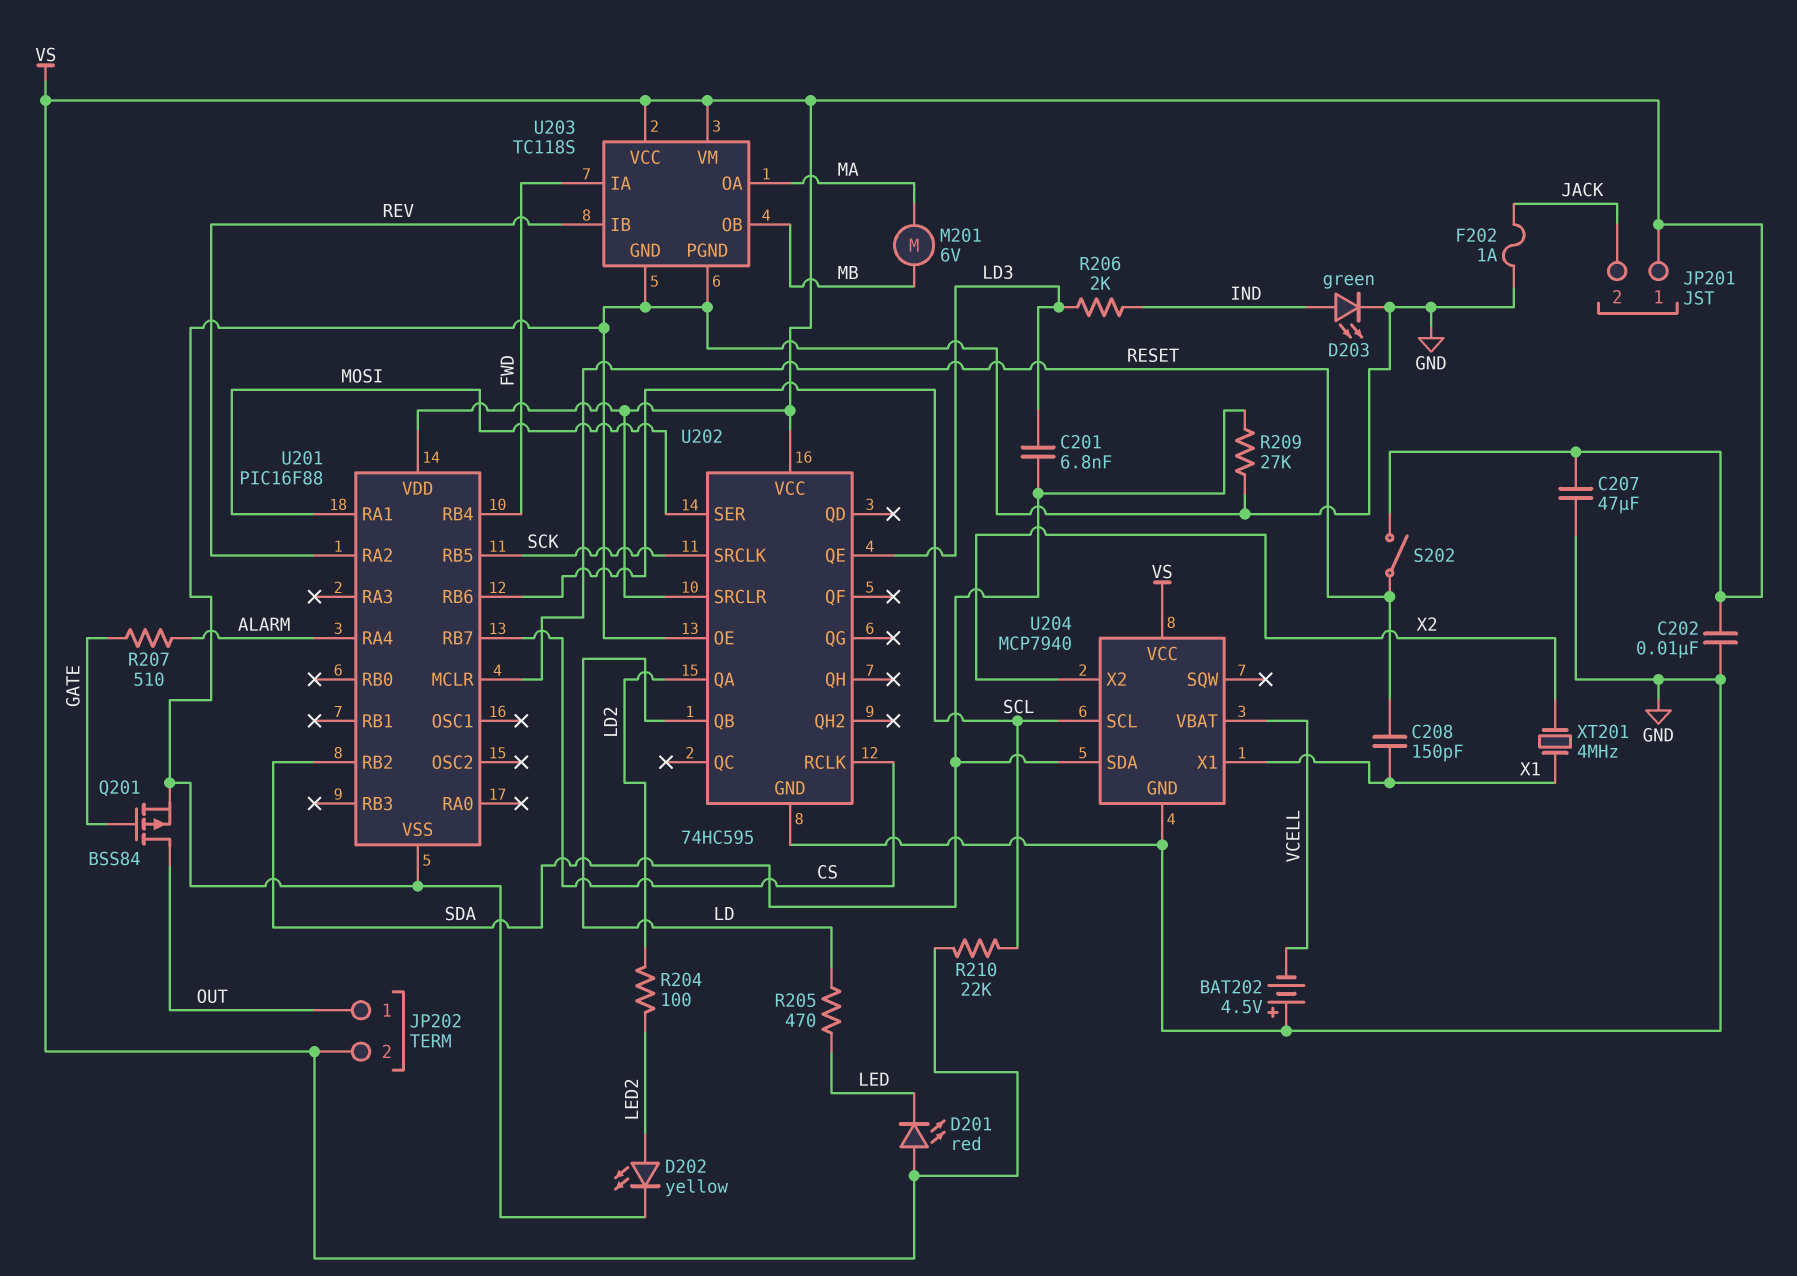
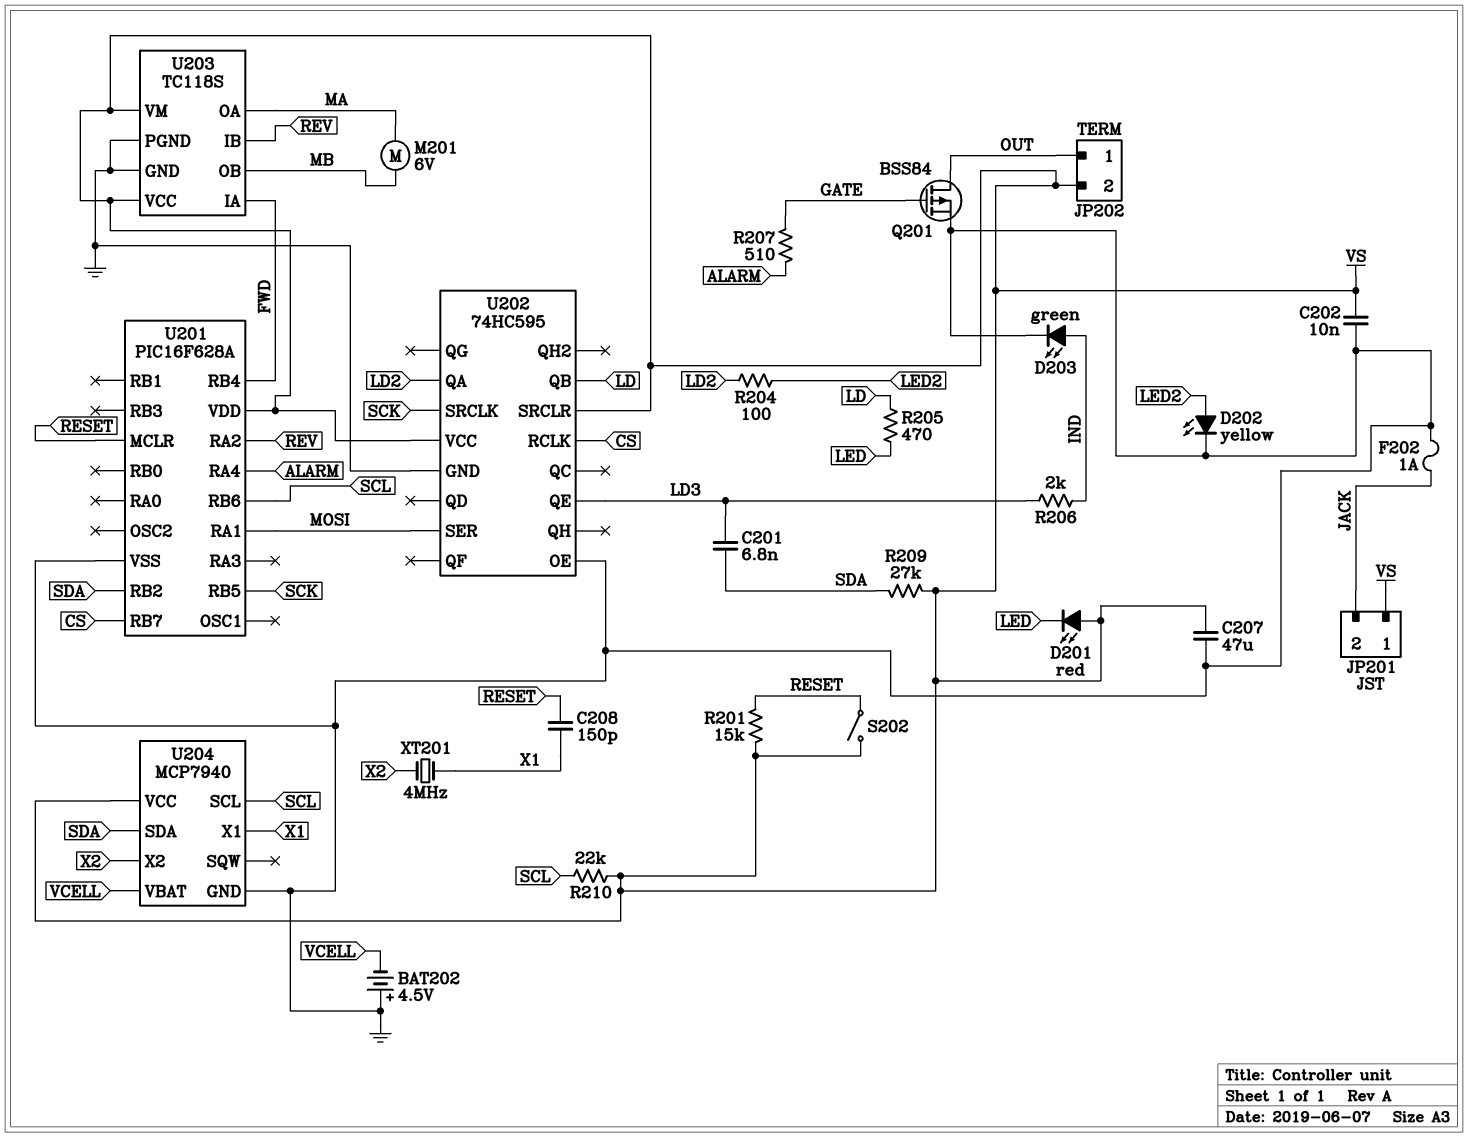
R201: none -> 15k (RESET, VS)
R209: 27k (GND, SDA) -> 27k (SDA, VS)
U201: PIC16F88 -> PIC16F628A

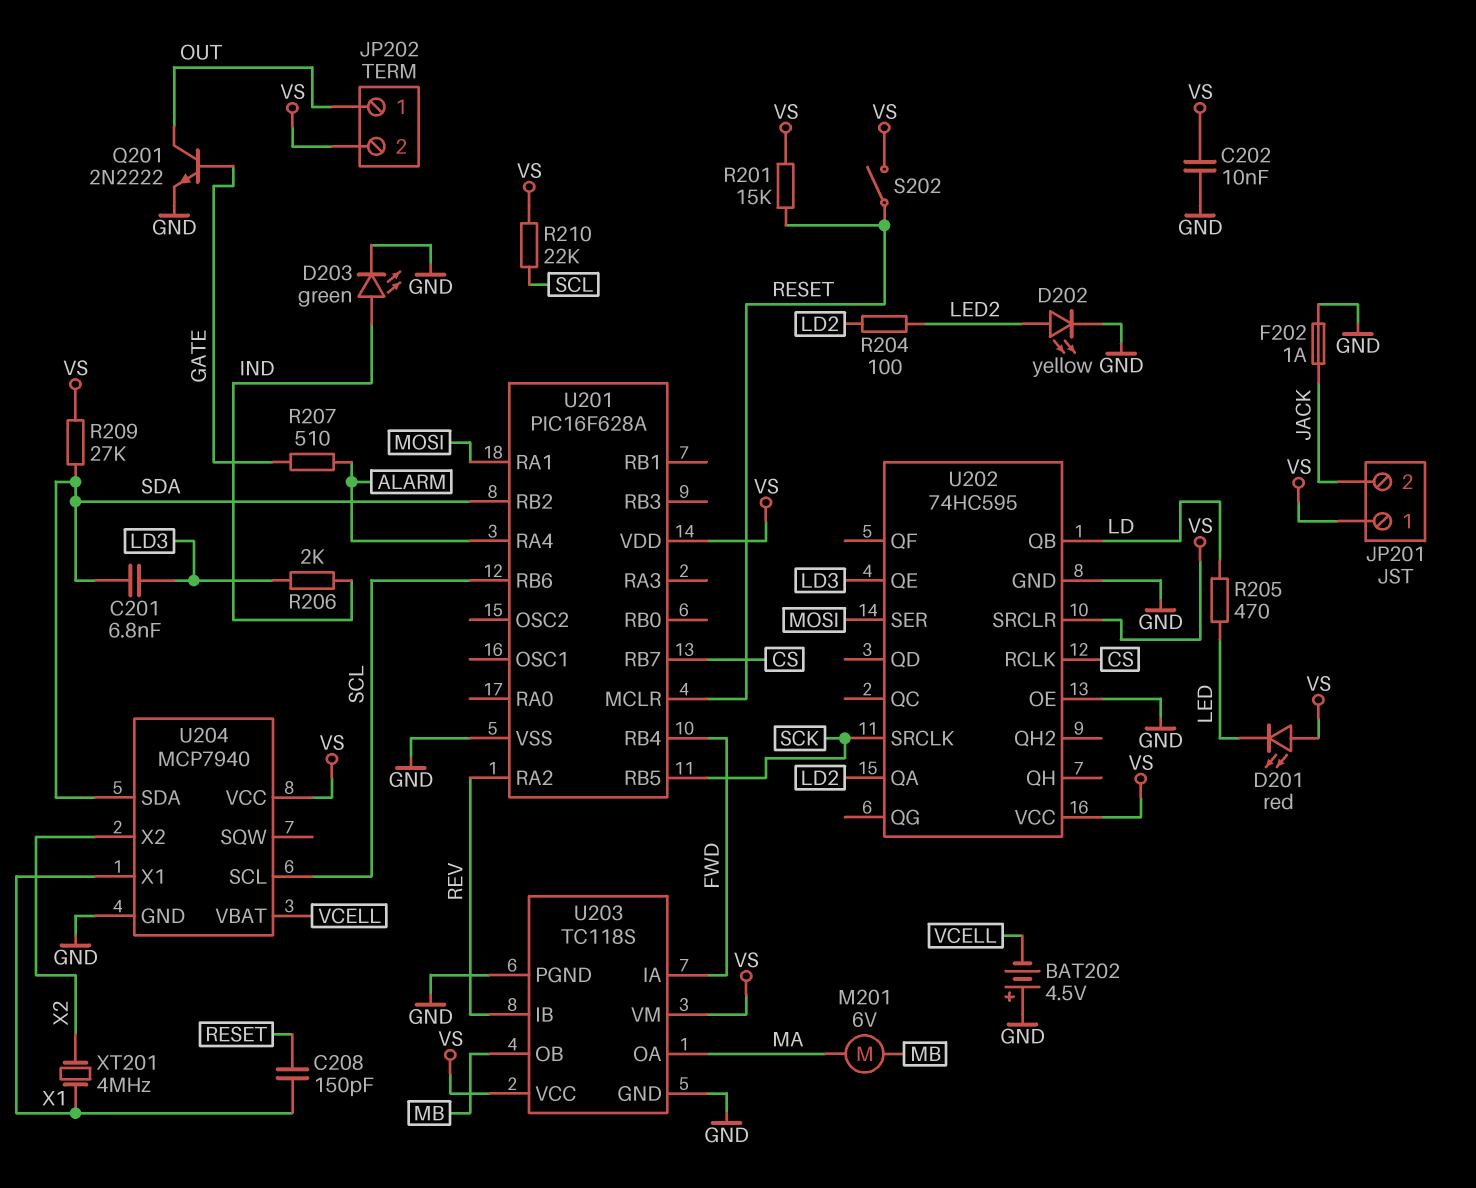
C207: 47uF (GND, VS) -> none
Q201: PMOS BSS84 (G GATE, D OUT, S GND) -> NPN 2N2222 (B GATE, C OUT, E GND)

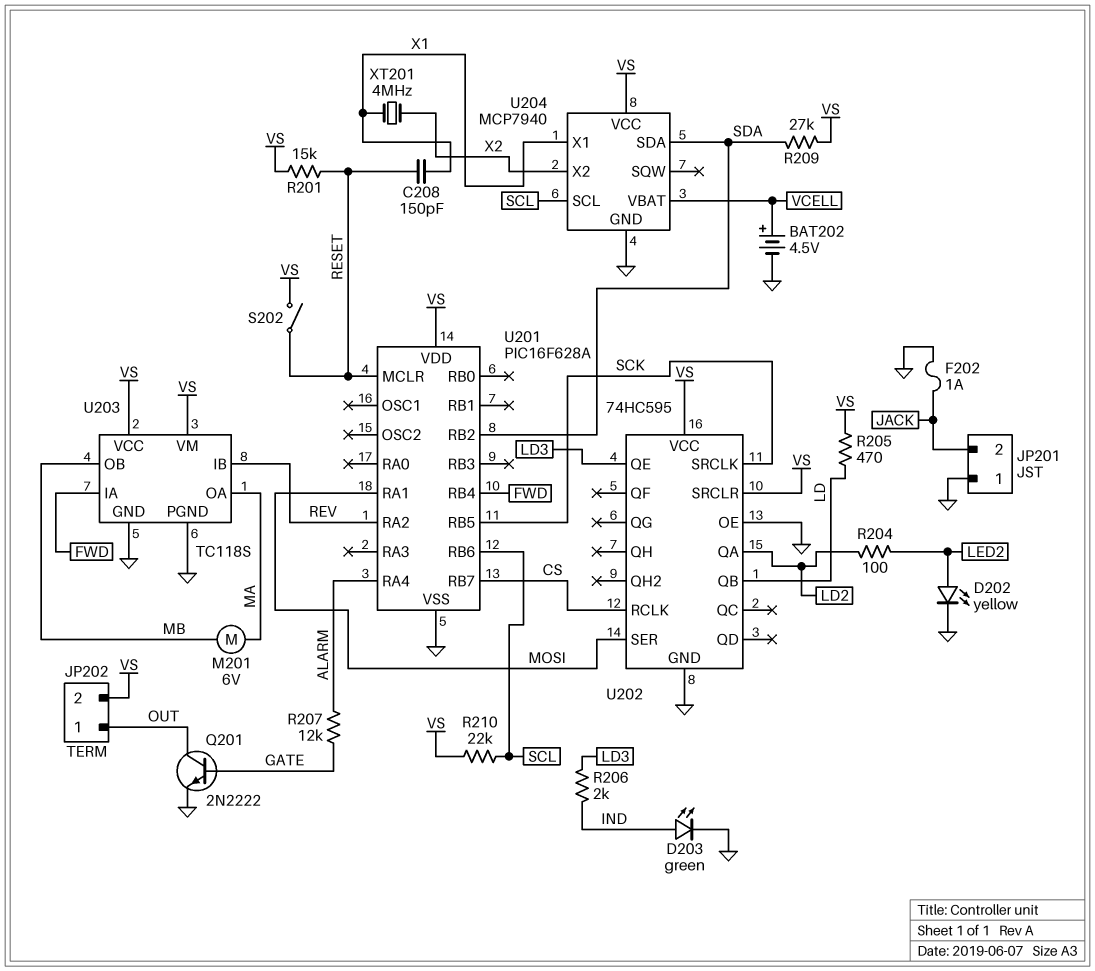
BAT202: 4.5V (plus GND, minus VCELL) -> 4.5V (plus VCELL, minus GND)
C201: 6.8nF (LD3, SDA) -> none
C202: 10nF (GND, VS) -> none
D201: LED red (A VS, K LED) -> none
JP201 pin 1: VS -> GND
R205: 470 (LD, LED) -> 470 (LD, VS)
R207: 510 (ALARM, GATE) -> 12k (ALARM, GATE)

